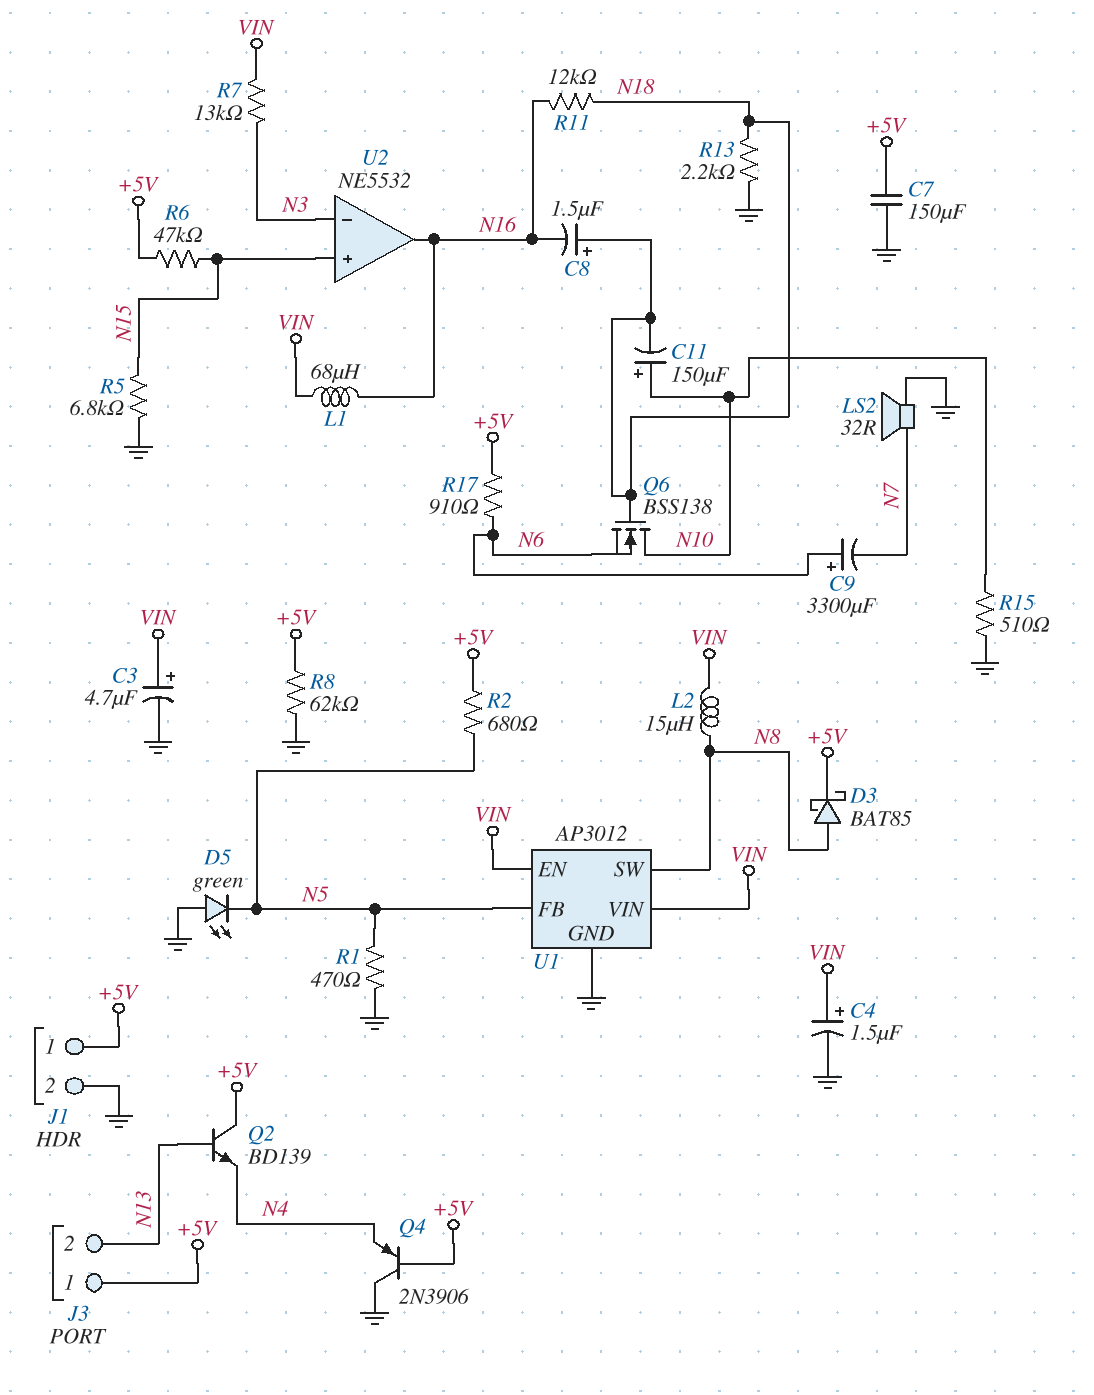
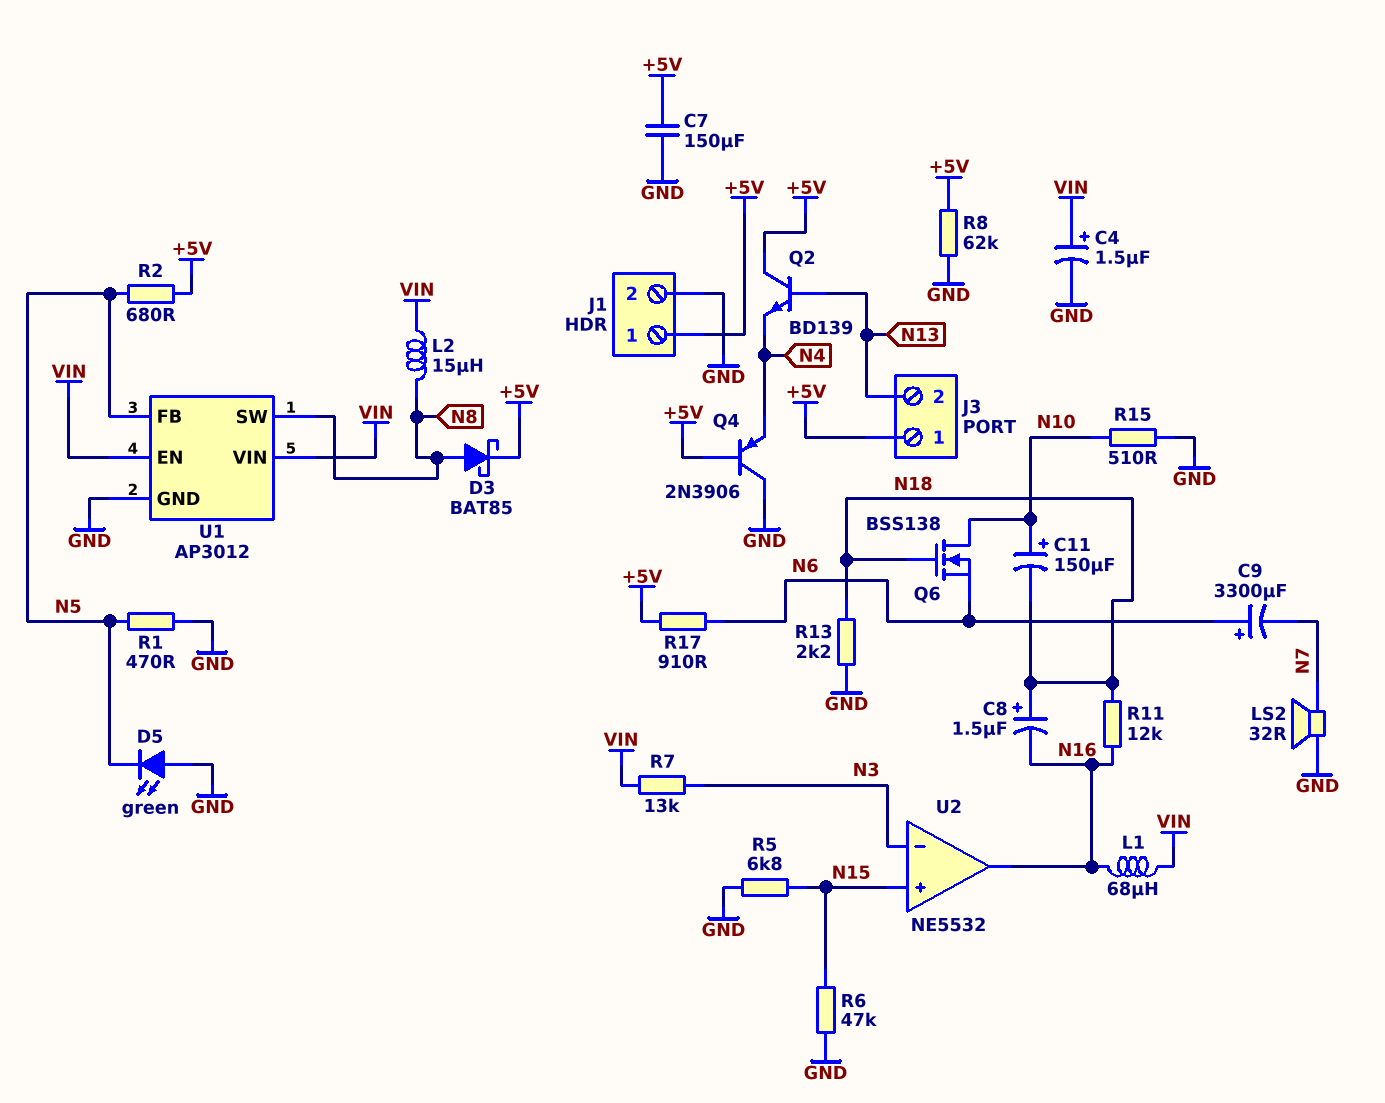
C3: 4.7uF (plus VIN, minus GND) -> none
R6: 47k (+5V, N15) -> 47k (GND, N15)

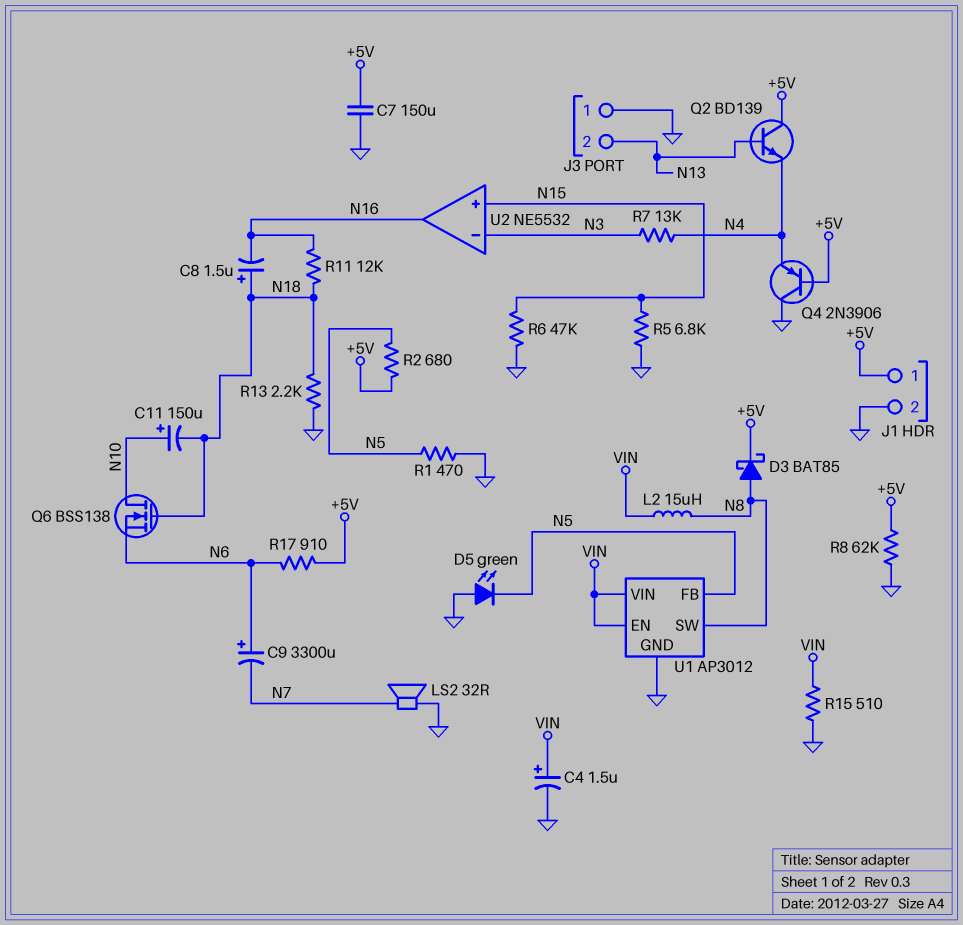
J3 pin 1: +5V -> GND
L1: 68uH (N16, VIN) -> none
R7: 13k (N3, VIN) -> 13k (N3, N4)
R15: 510 (GND, N10) -> 510 (GND, VIN)

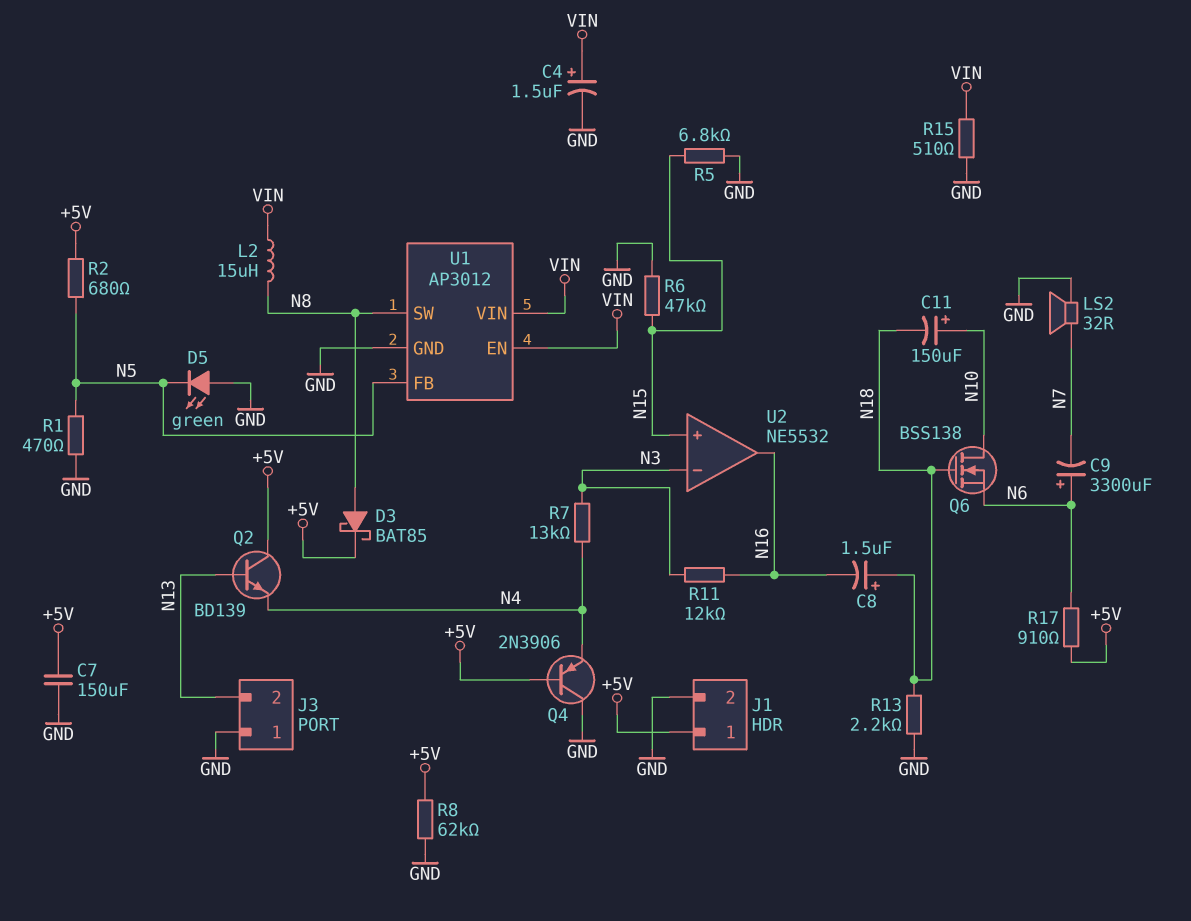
R11: 12k (N16, N18) -> 12k (N3, N16)

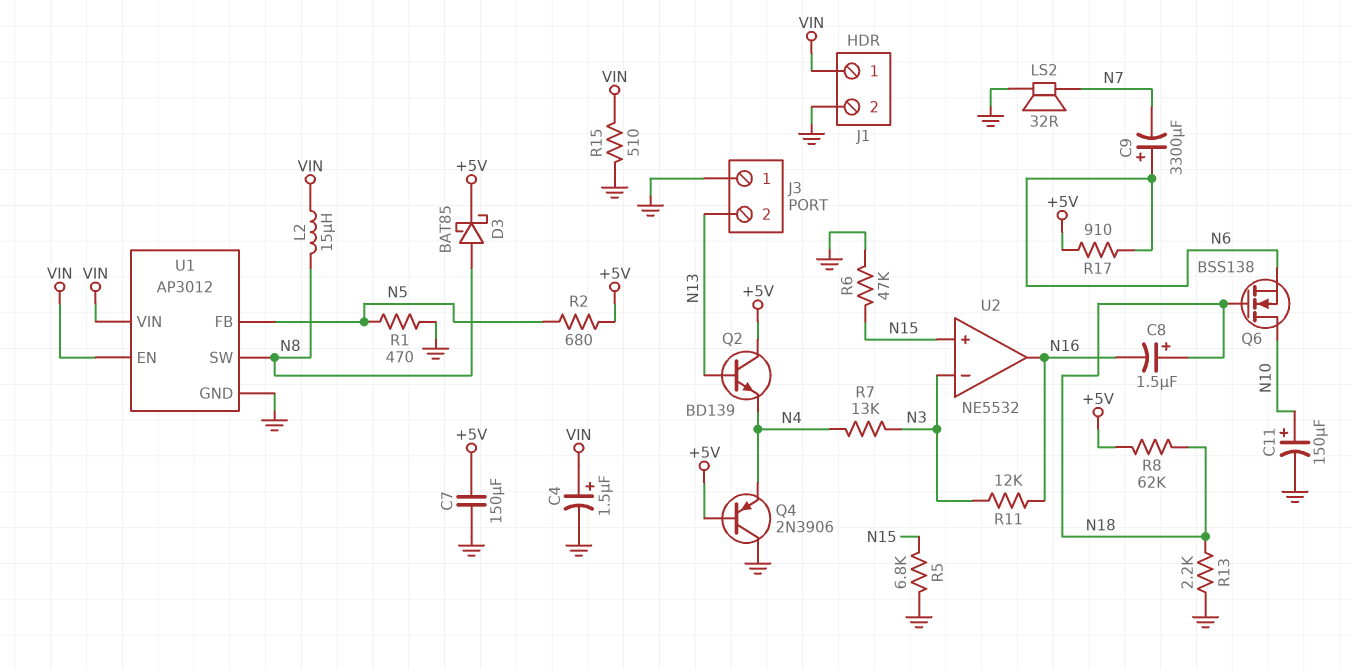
C11: 150uF (plus N10, minus N18) -> 150uF (plus N10, minus GND)
D5: LED green (A GND, K N5) -> none
J1 pin 1: +5V -> VIN
R8: 62k (+5V, GND) -> 62k (+5V, N18)

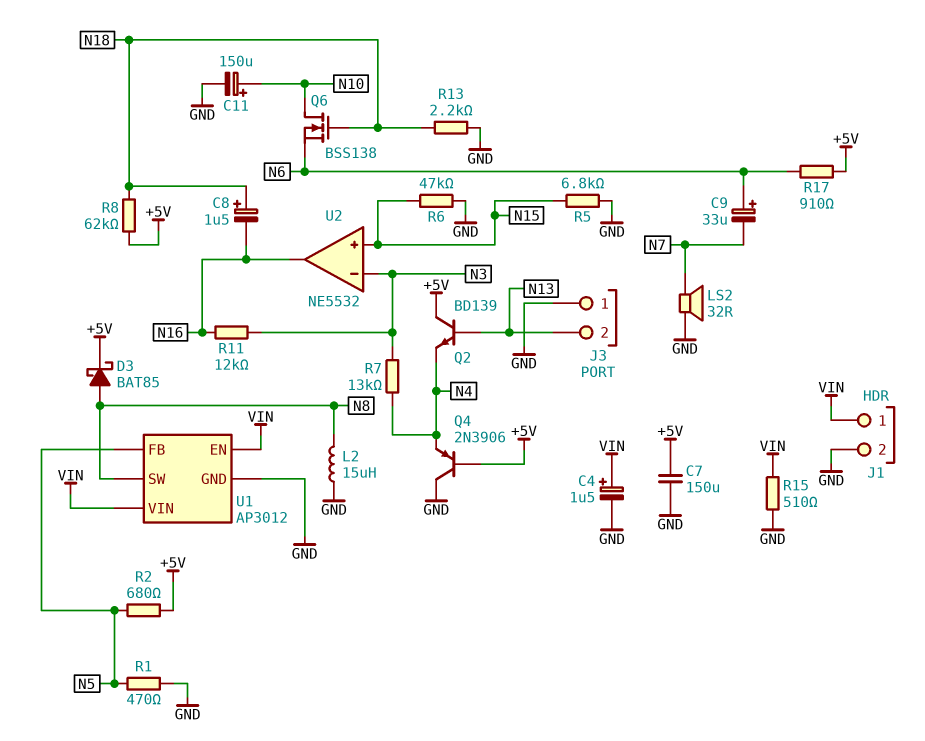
C9: 3300uF (plus N6, minus N7) -> 33uF (plus N6, minus N7)
L2: 15uH (N8, VIN) -> 15uH (GND, N8)

